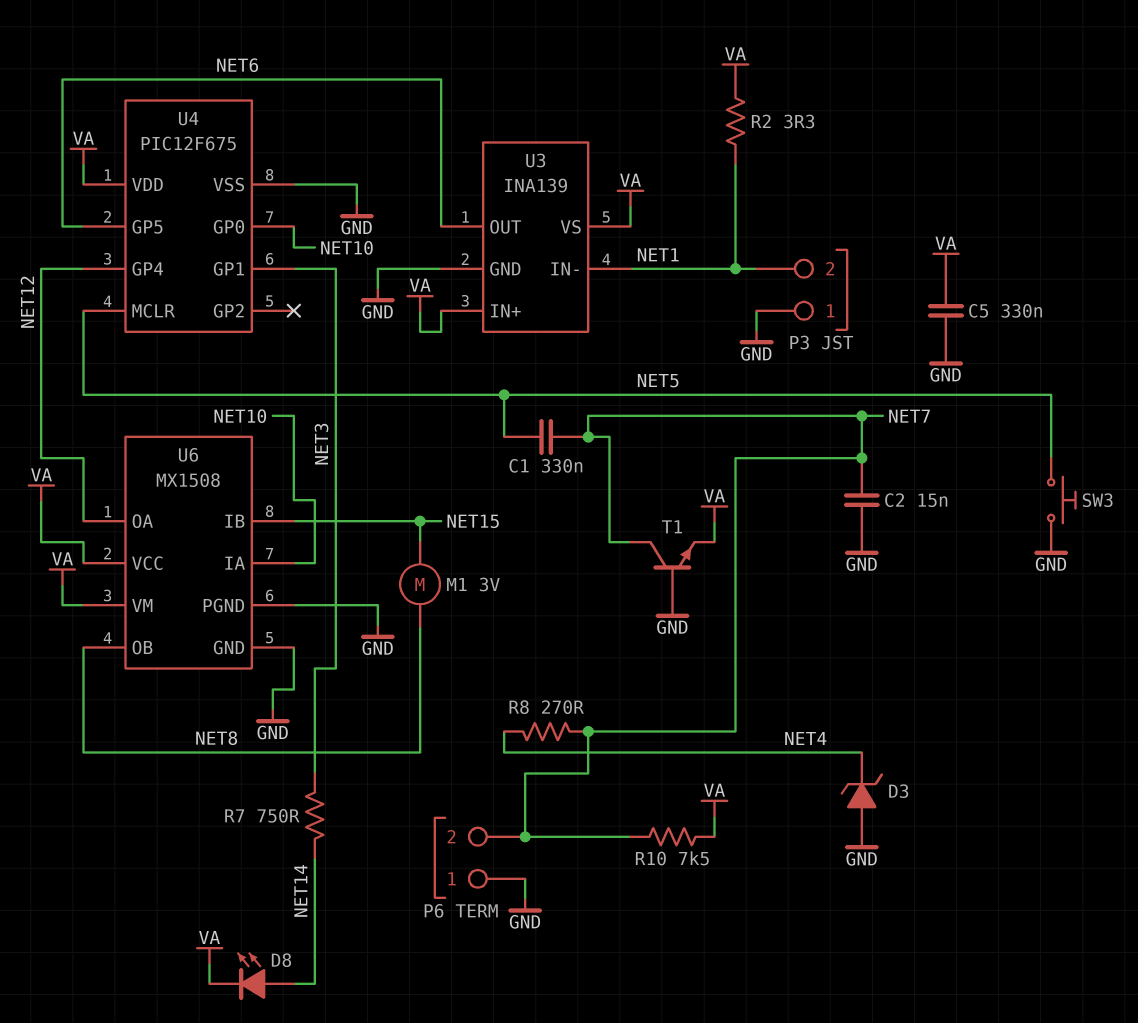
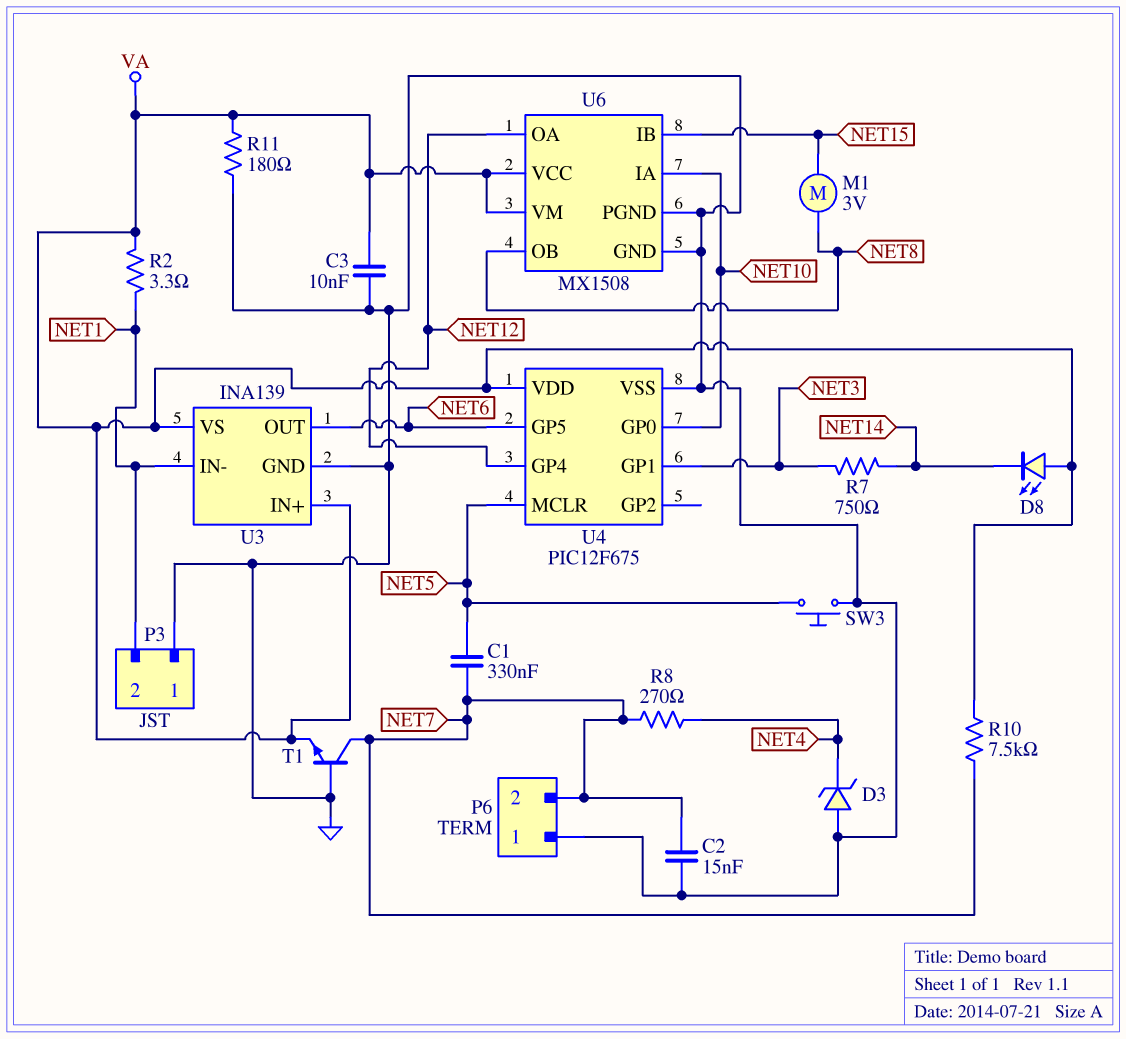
C3: none -> 10nF (GND, VA)
C5: 330nF (GND, VA) -> none
D8: LED (A NET14, K VA) -> LED (A VA, K NET14)
R11: none -> 180 (GND, VA)

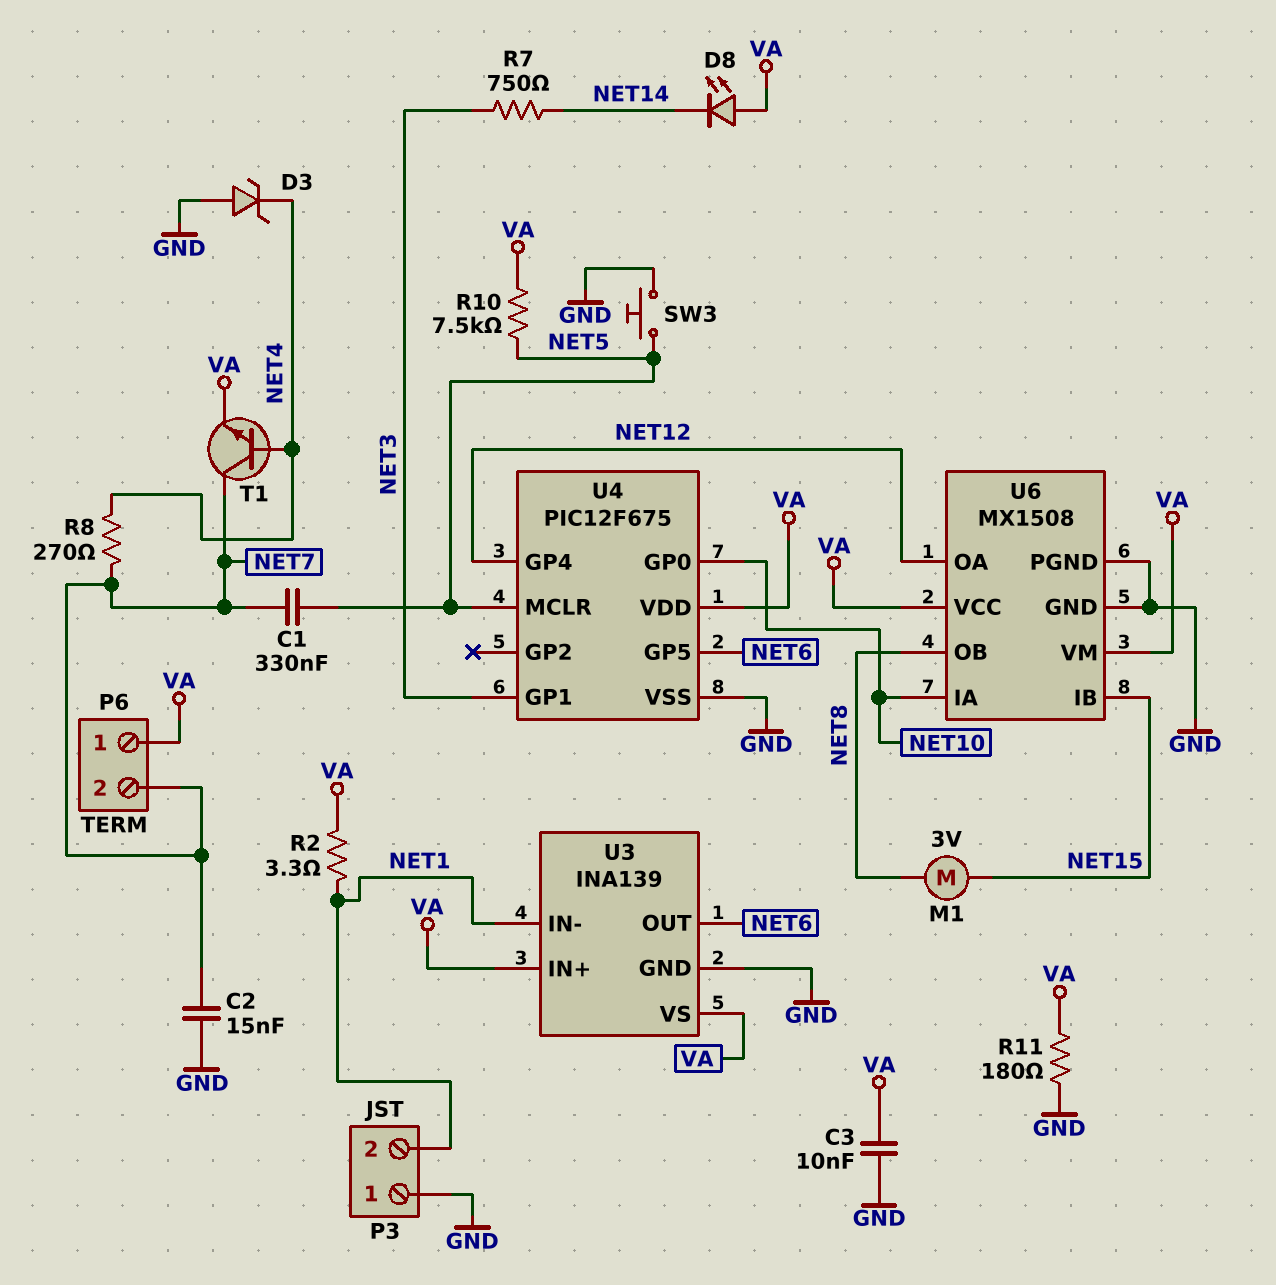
P6 pin 1: GND -> VA
R10: 7.5k (NET7, VA) -> 7.5k (NET5, VA)
T1: NPN (B GND, C NET7, E VA) -> NPN (B NET4, C NET7, E VA)

